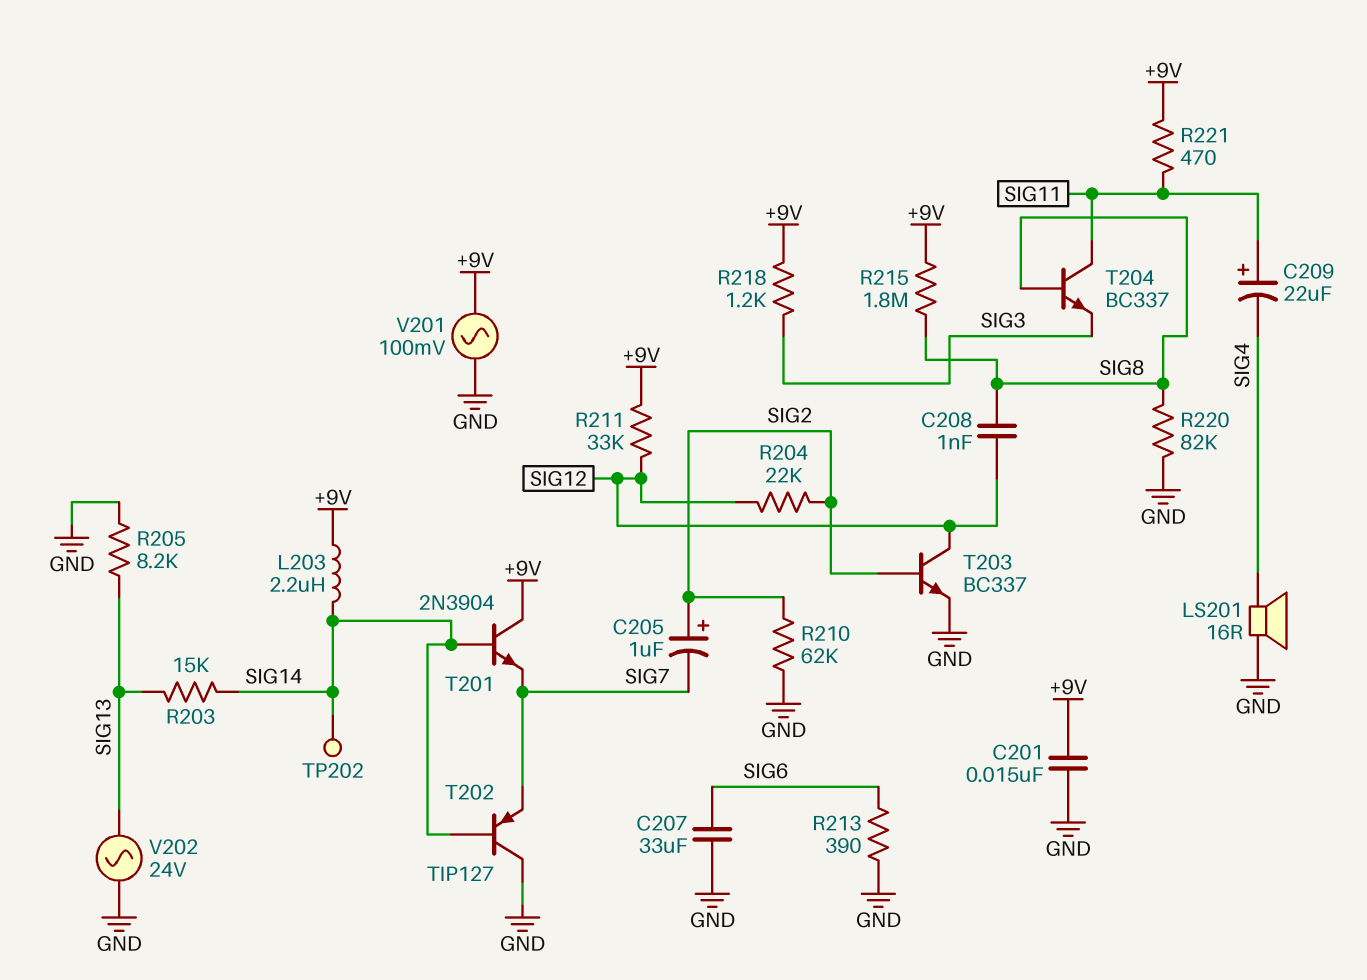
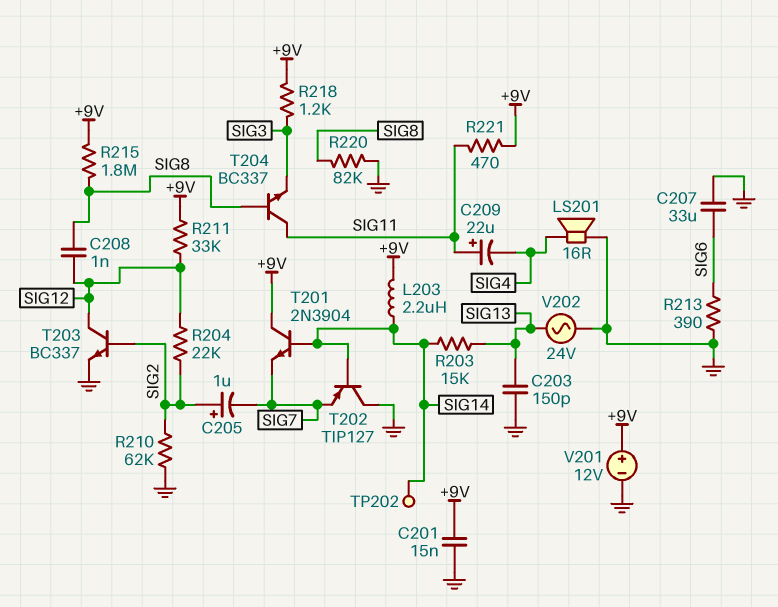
C203: none -> 150pF (GND, SIG13)
R205: 8.2k (GND, SIG13) -> none
V201: AC 100mV (+9V, GND) -> 12V (plus +9V, minus GND)

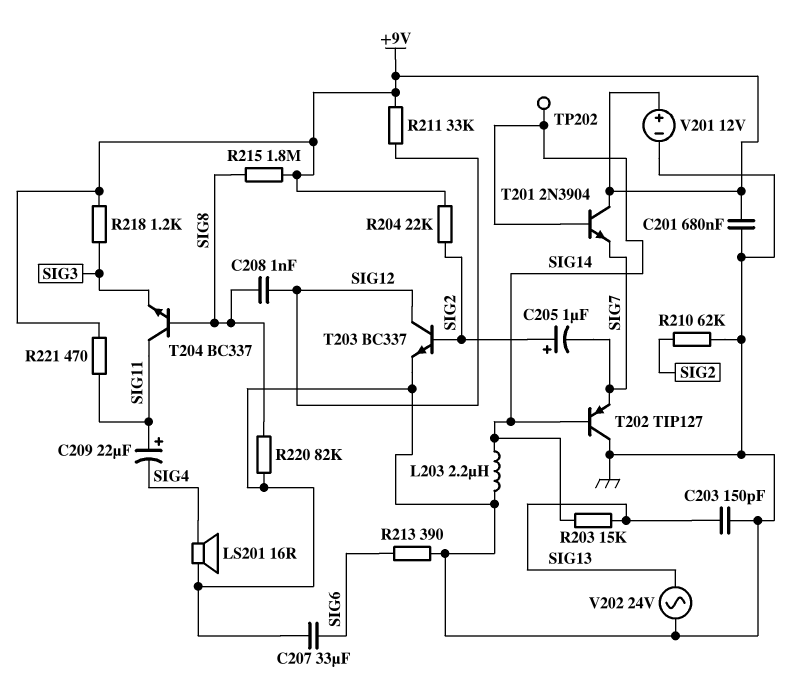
C201: 15nF (+9V, GND) -> 680nF (+9V, GND)
L203: 2.2uH (+9V, SIG14) -> 2.2uH (GND, SIG14)
R204: 22k (SIG2, SIG12) -> 22k (+9V, SIG2)

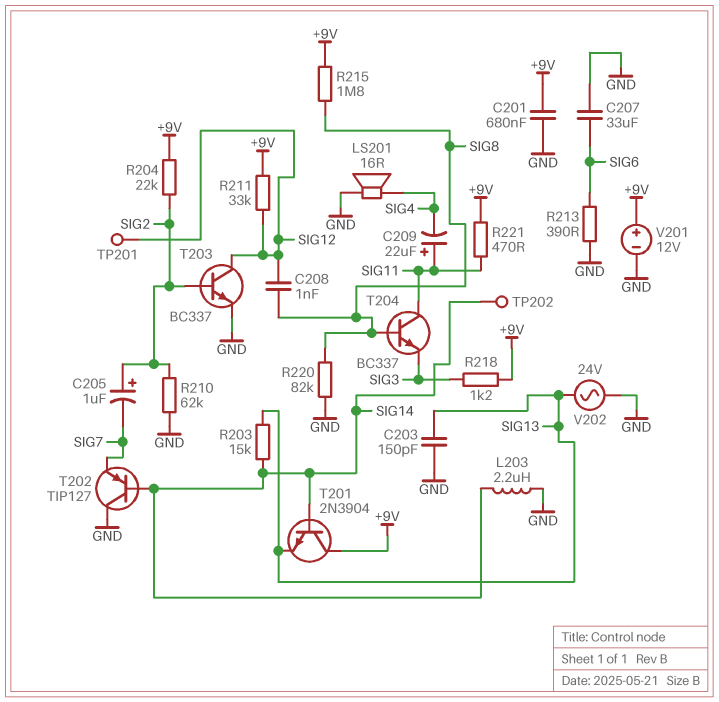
T201: NPN 2N3904 (B SIG14, C +9V, E SIG7) -> NPN 2N3904 (B SIG14, C +9V, E SIG13)
TP201: none -> test point (SIG12)

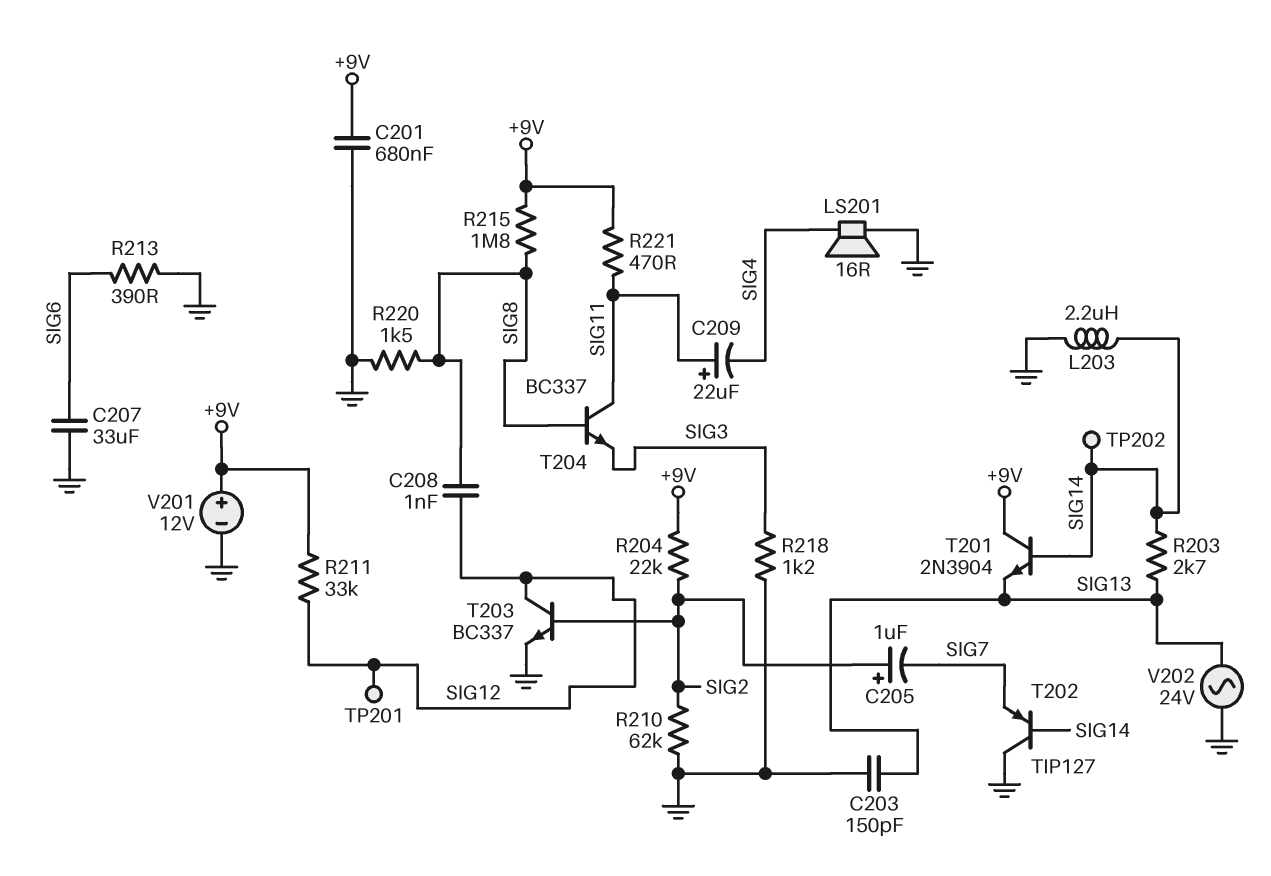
R203: 15k (SIG13, SIG14) -> 2.7k (SIG13, SIG14)
R218: 1.2k (+9V, SIG3) -> 1.2k (GND, SIG3)
R220: 82k (GND, SIG8) -> 1.5k (GND, SIG8)

